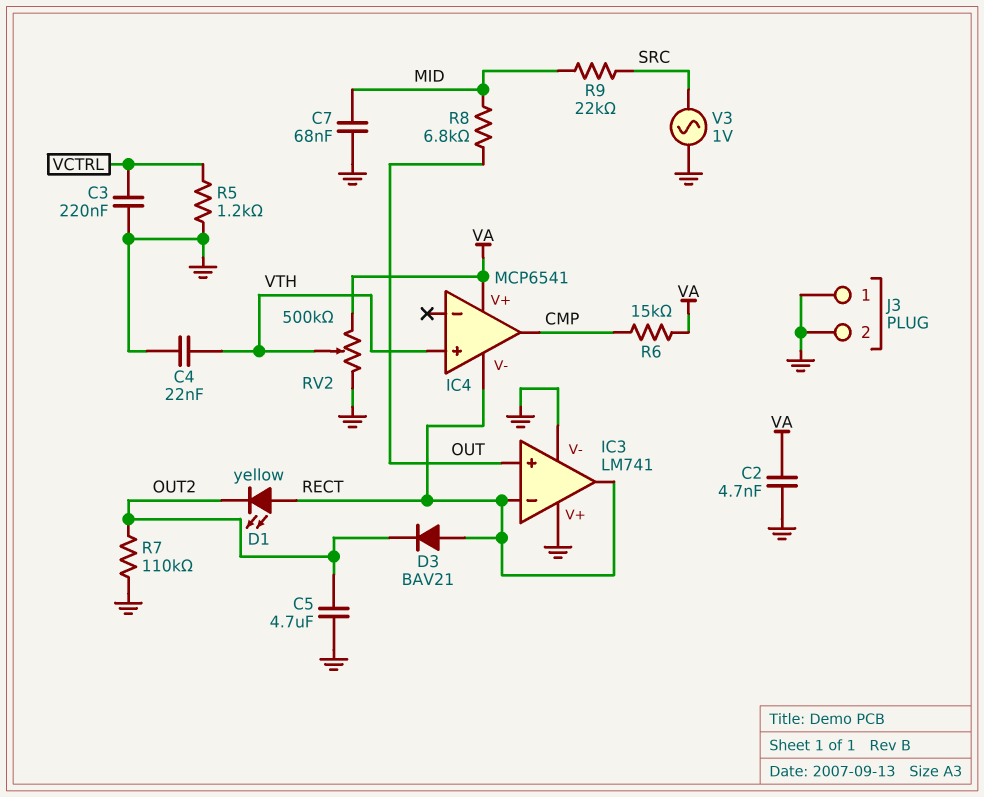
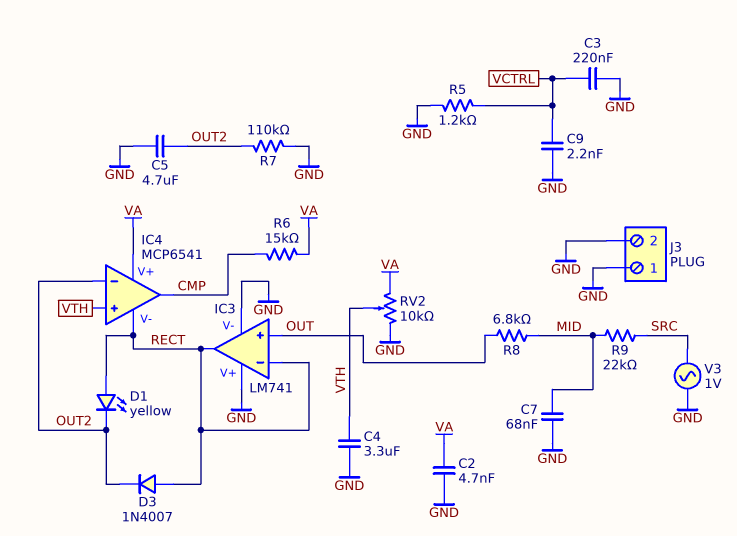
C4: 22nF (GND, VTH) -> 3.3uF (GND, VTH)
C9: none -> 2.2nF (GND, VCTRL)
D3: diode BAV21 (A RECT, K OUT2) -> diode 1N4007 (A RECT, K OUT2)
IC4 pin in-: none -> OUT2
RV2: 500k (GND, VA, wiper VTH) -> 10k (GND, VA, wiper VTH)

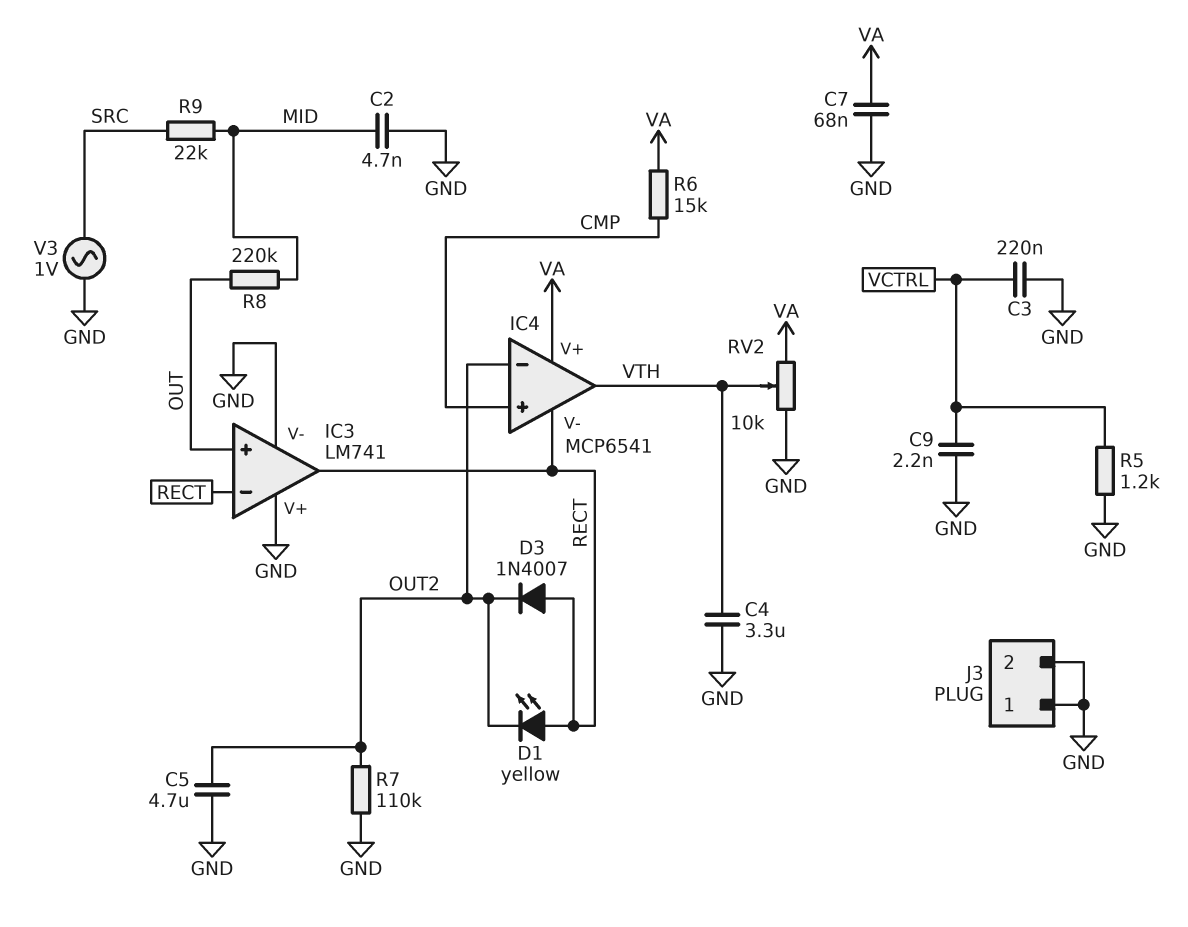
C2: 4.7nF (GND, VA) -> 4.7nF (GND, MID)
C7: 68nF (GND, MID) -> 68nF (GND, VA)
IC4 pin in+: VTH -> CMP
IC4 pin out: CMP -> VTH
R8: 6.8k (MID, OUT) -> 220k (MID, OUT)

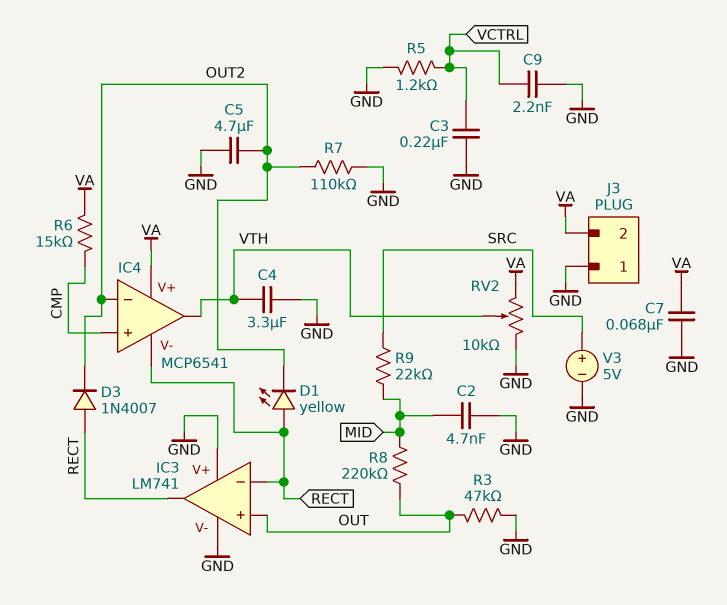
J3 pin 2: GND -> VA
R3: none -> 47k (GND, OUT)
V3: AC 1V (GND, SRC) -> 5V (plus SRC, minus GND)

